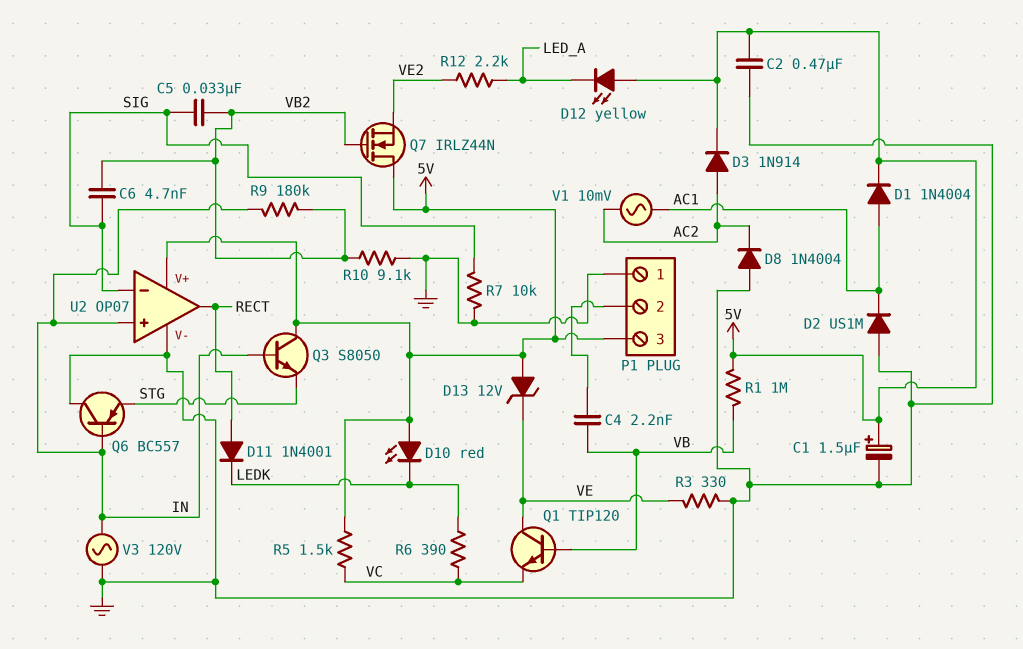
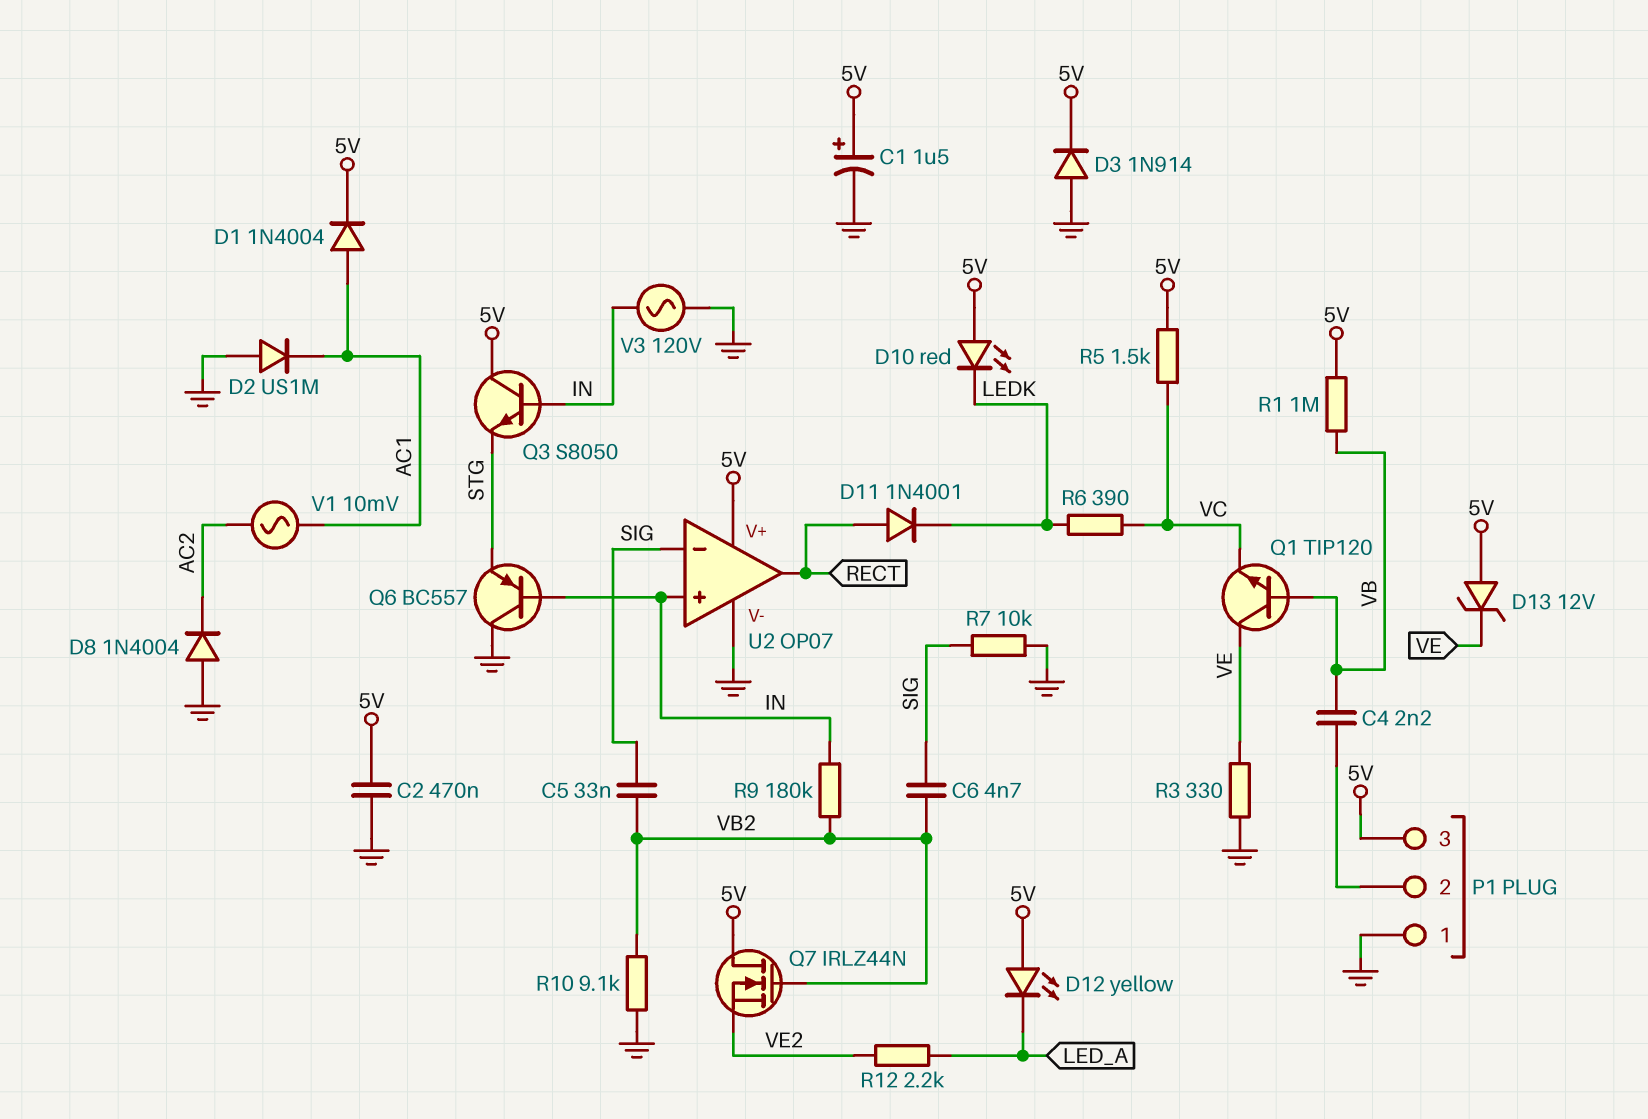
D3: diode 1N914 (A AC2, K 5V) -> diode 1N914 (A GND, K 5V)

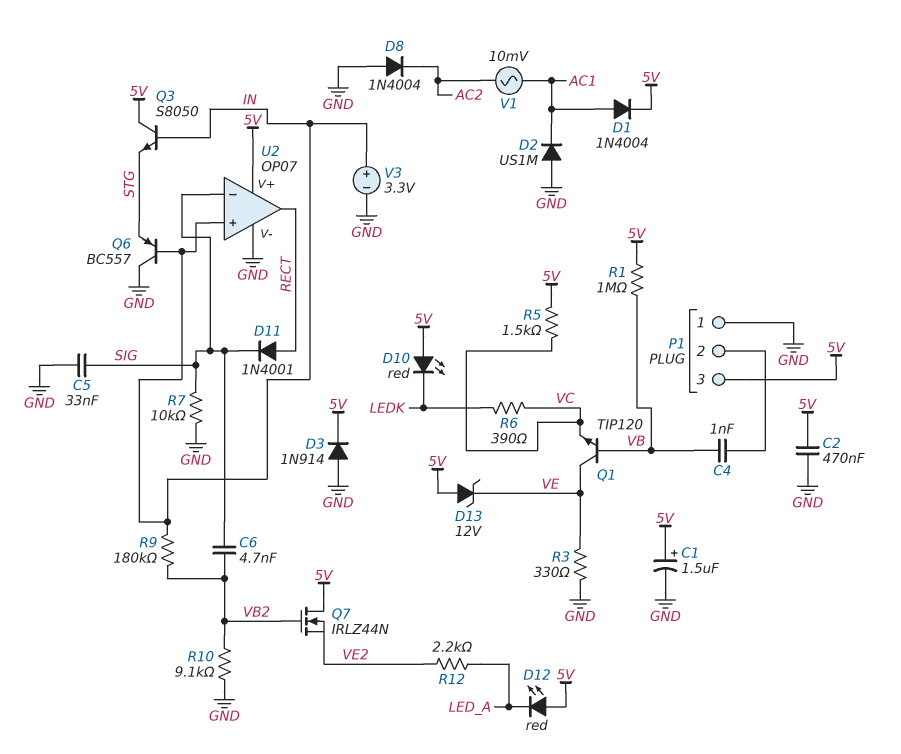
C4: 2.2nF (P1/2, VB) -> 1nF (P1/2, VB)
C5: 33nF (SIG, VB2) -> 33nF (GND, SIG)
D11: diode 1N4001 (A RECT, K LEDK) -> diode 1N4001 (A RECT, K SIG)
D12: LED yellow (A 5V, K LED_A) -> LED red (A 5V, K LED_A)
V3: AC 120V (GND, IN) -> 3.3V (plus IN, minus GND)

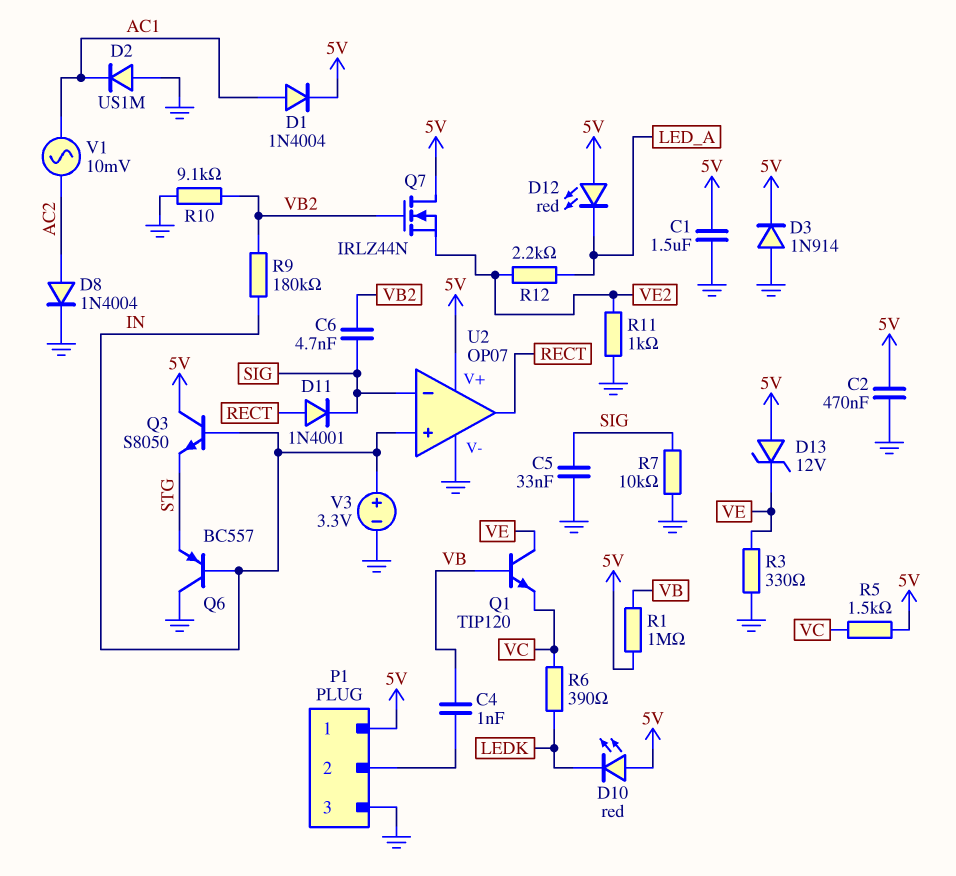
C1: 1.5uF (plus 5V, minus GND) -> 1.5uF (5V, GND)
D8: diode 1N4004 (A GND, K AC2) -> diode 1N4004 (A AC2, K GND)
P1 pin 1: GND -> 5V
P1 pin 3: 5V -> GND
R11: none -> 1k (GND, VE2)

